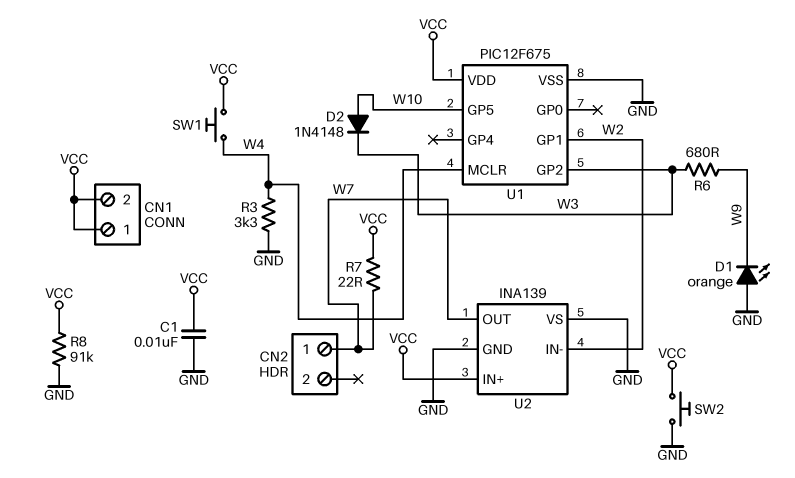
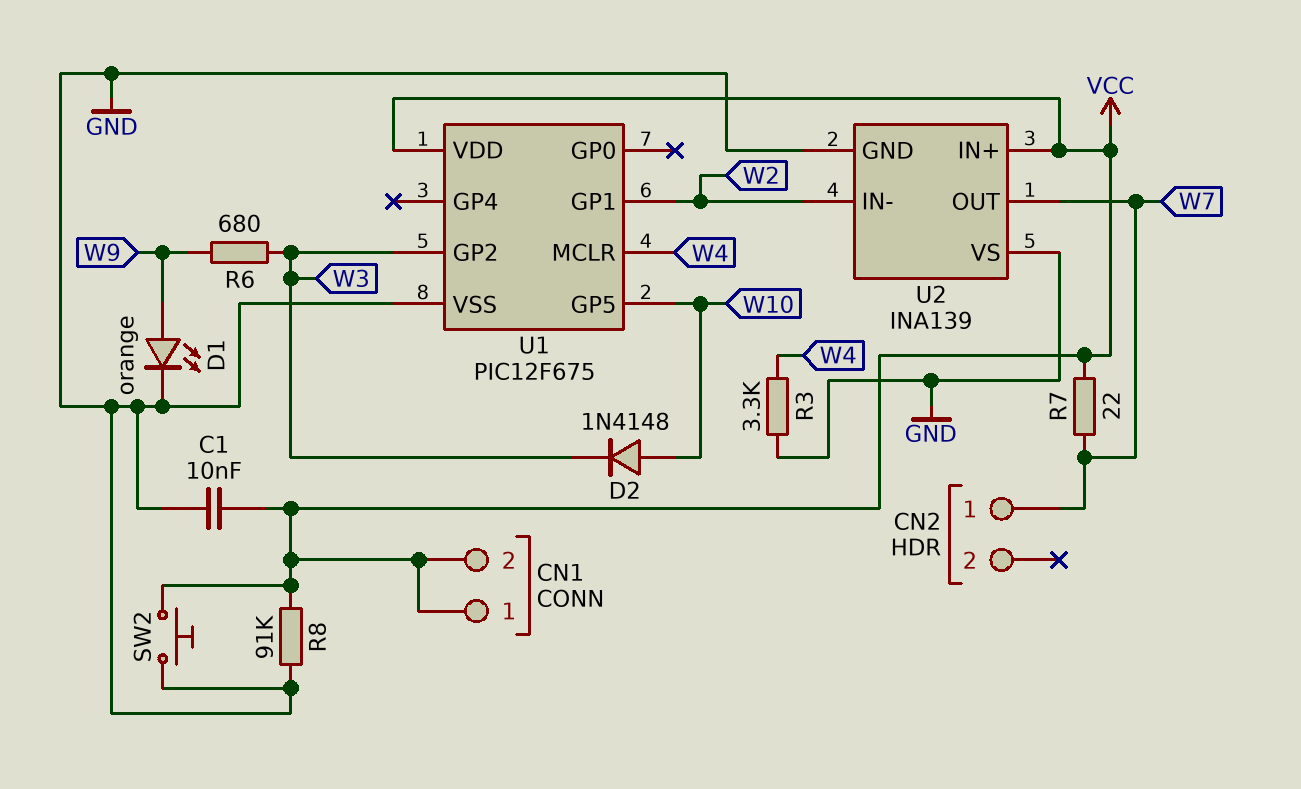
D1: LED orange (A GND, K W9) -> LED orange (A W9, K GND)
SW1: button (VCC, W4) -> none

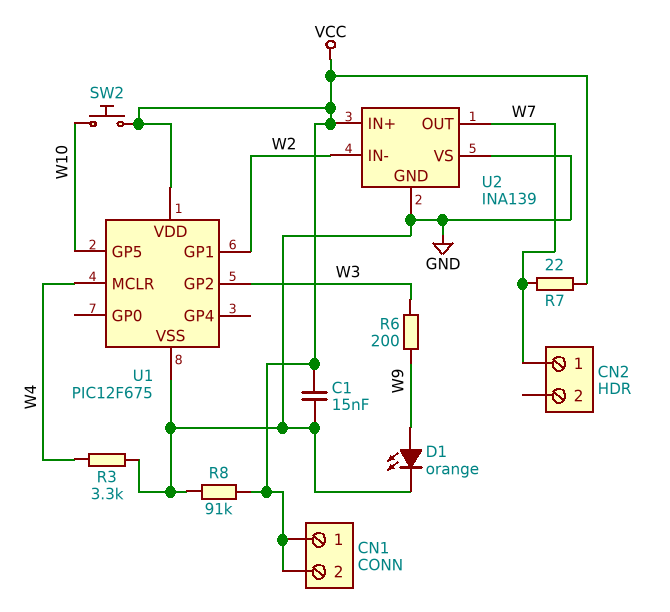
C1: 10nF (GND, VCC) -> 15nF (GND, VCC)
D2: diode 1N4148 (A W10, K W3) -> none
R6: 680 (W3, W9) -> 200 (W3, W9)
SW2: button (GND, VCC) -> button (VCC, W10)

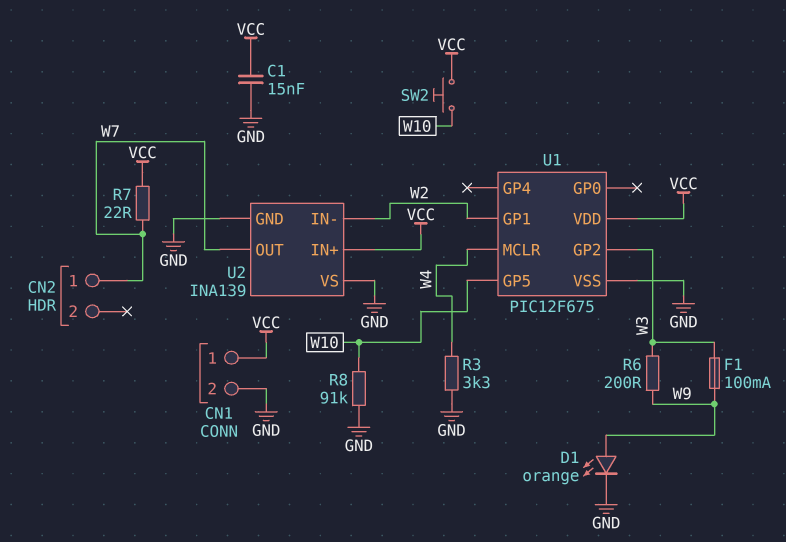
CN1 pin 2: VCC -> GND
F1: none -> 100mA (W3, W9)
R8: 91k (GND, VCC) -> 91k (GND, W10)

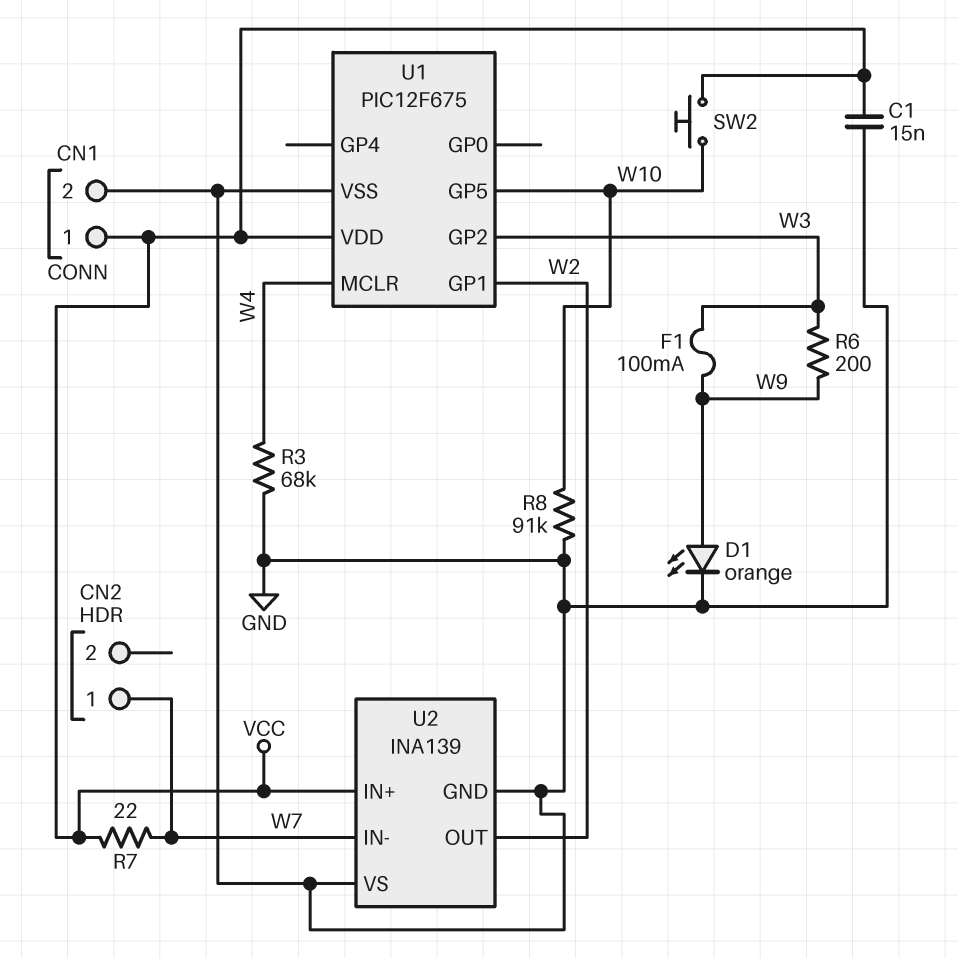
R3: 3.3k (GND, W4) -> 68k (GND, W4)
U2 pin IN-: W2 -> W7
U2 pin OUT: W7 -> W2

